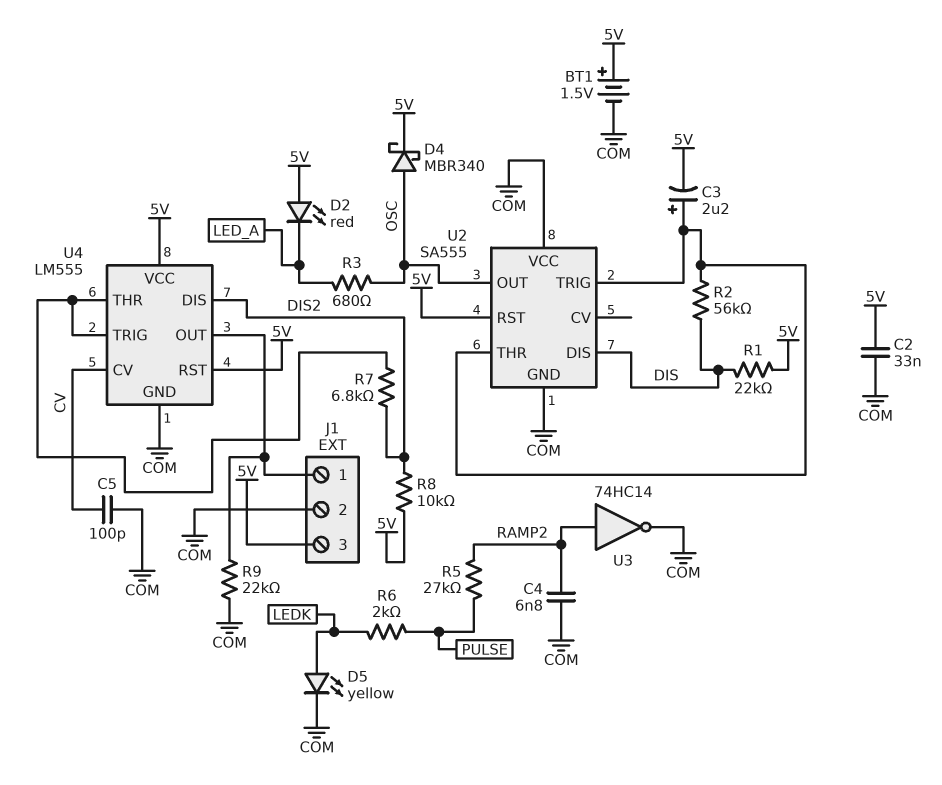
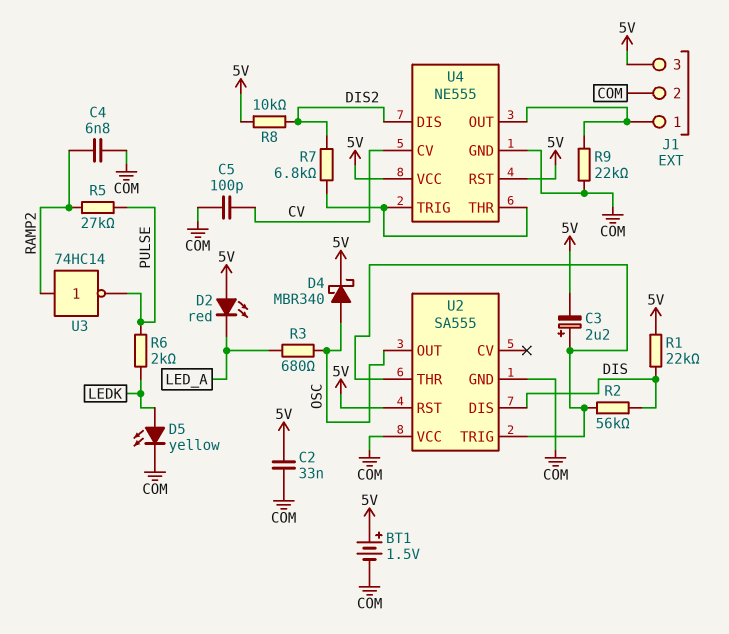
U3: NOT 74HC14 (in RAMP2, out COM) -> NOT 74HC14 (in RAMP2, out PULSE)
U4: LM555 -> NE555

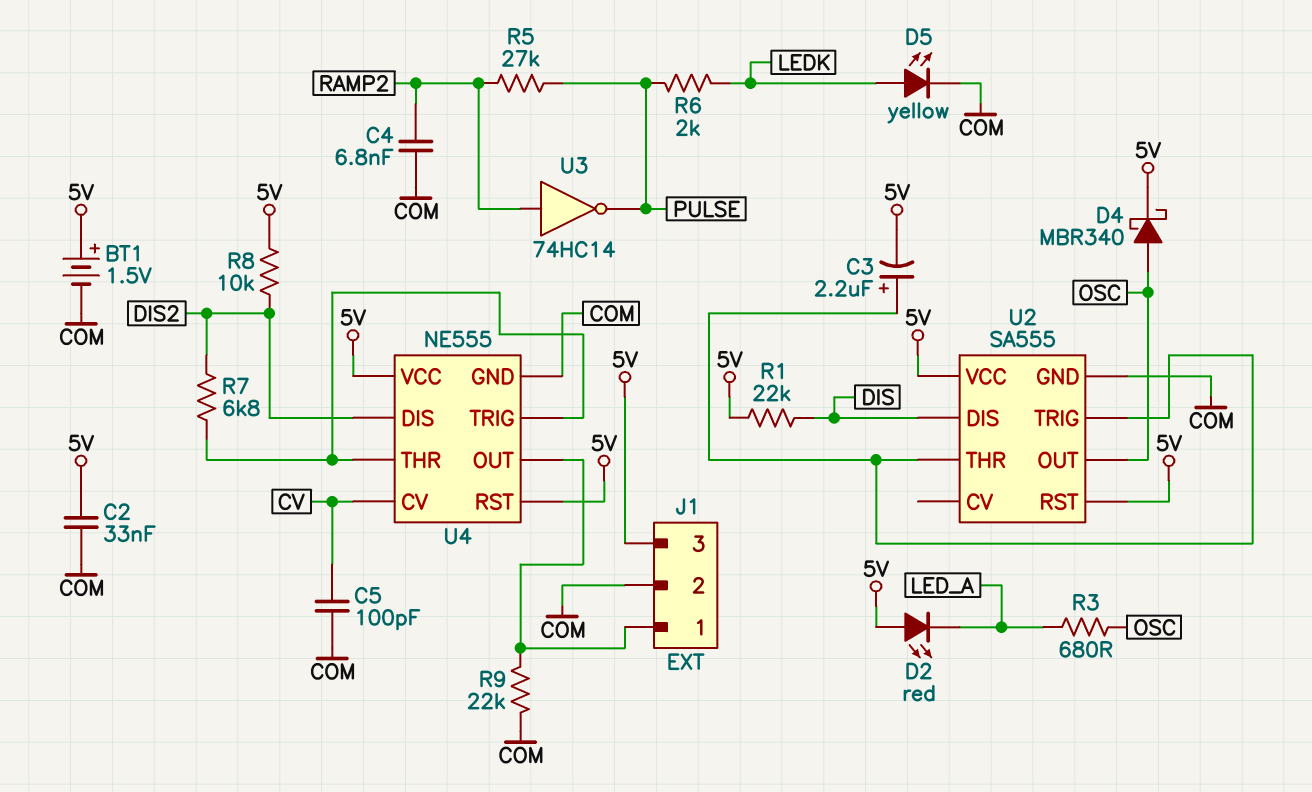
R2: 56k (DIS, U2/THR) -> none
U2 pin VCC: COM -> 5V

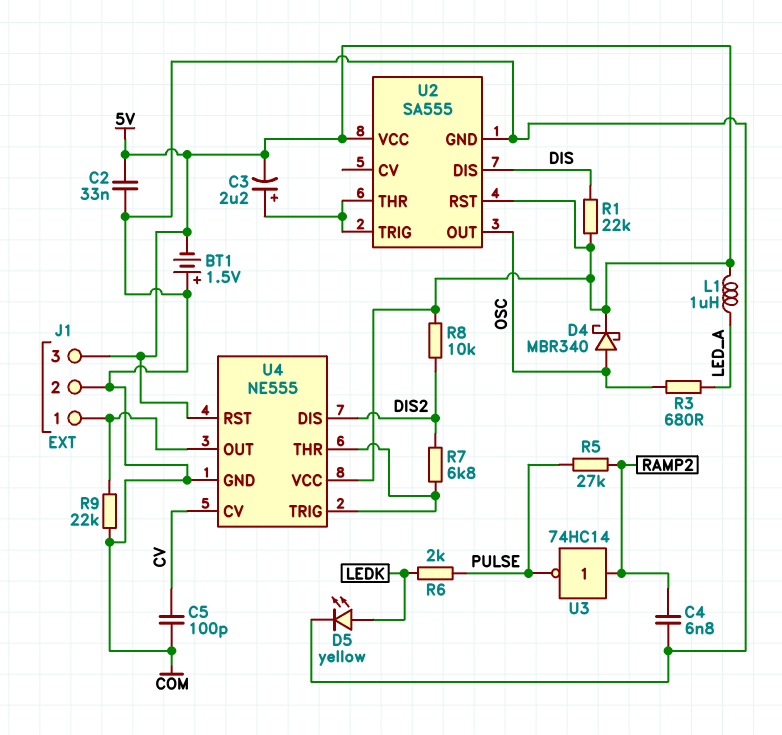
BT1: 1.5V (plus 5V, minus COM) -> 1.5V (plus COM, minus 5V)
D2: LED red (A 5V, K LED_A) -> none
L1: none -> 1uH (5V, LED_A)

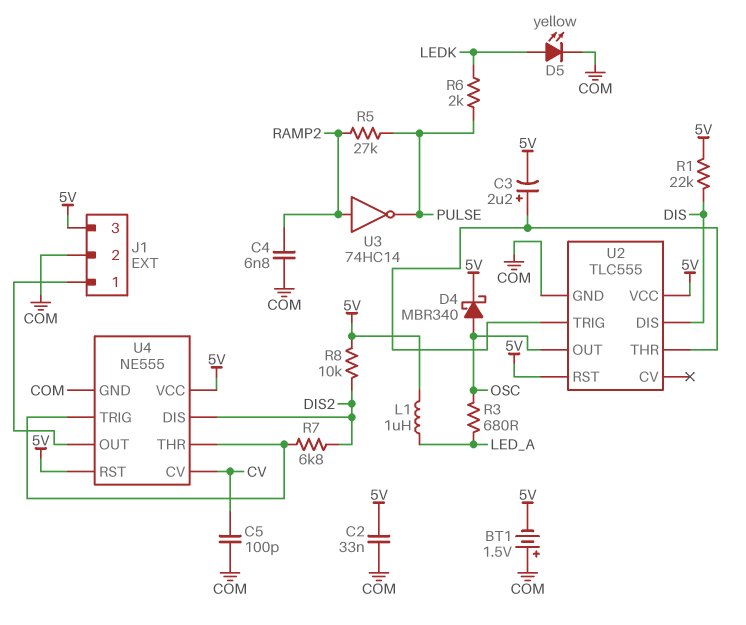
R9: 22k (COM, J1/1) -> none
U2: SA555 -> TLC555

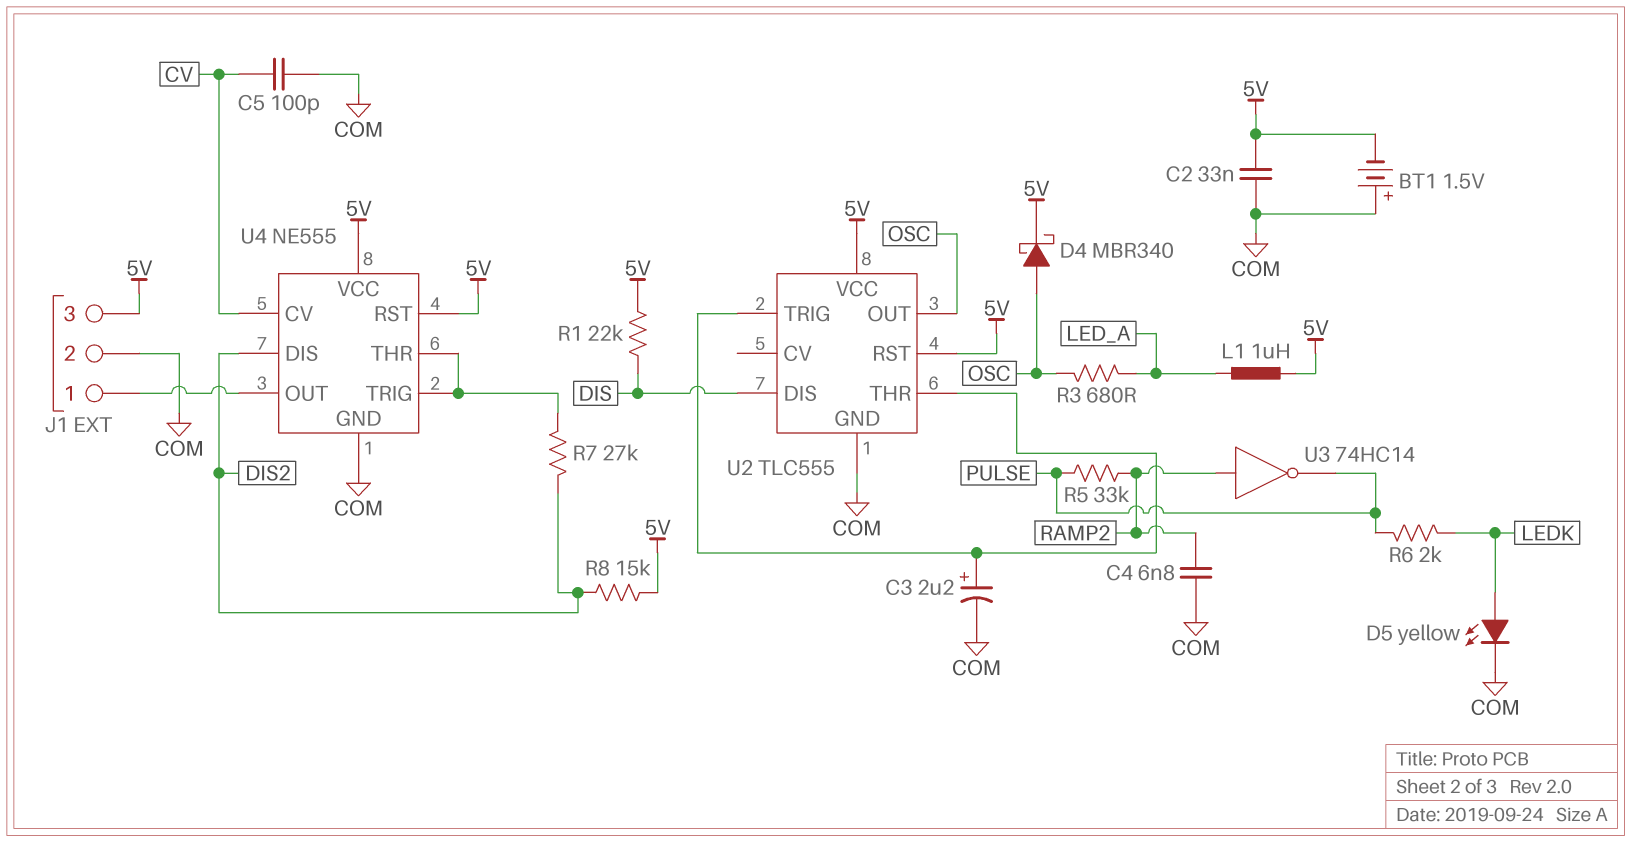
C3: 2.2uF (plus U2/THR, minus 5V) -> 2.2uF (plus U2/THR, minus COM)
R5: 27k (PULSE, RAMP2) -> 33k (PULSE, RAMP2)
R7: 6.8k (DIS2, U4/THR) -> 27k (DIS2, U4/THR)
R8: 10k (5V, DIS2) -> 15k (5V, DIS2)

